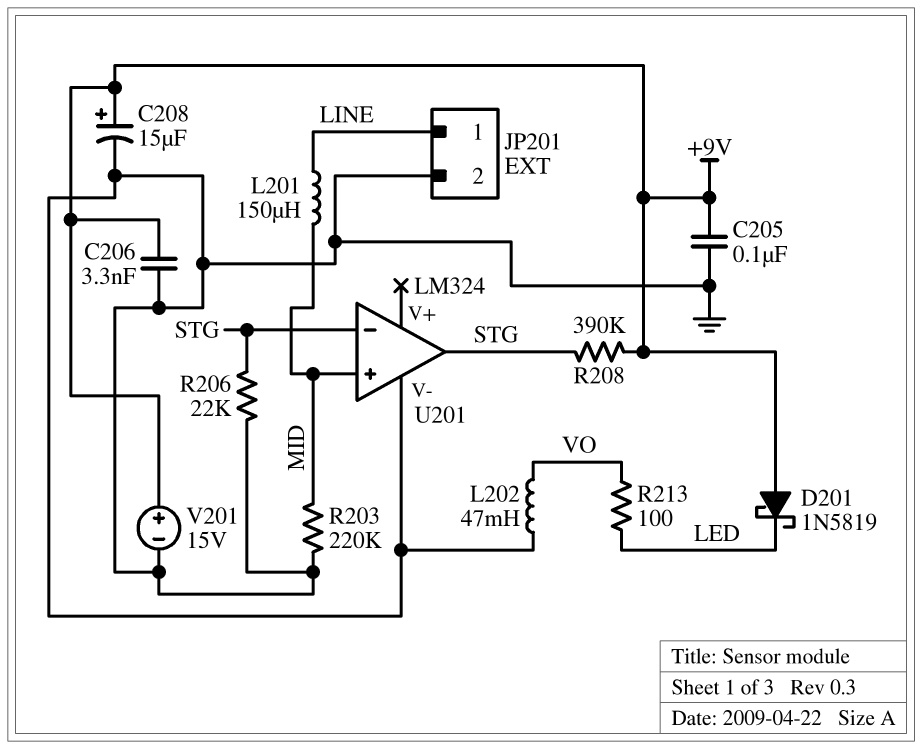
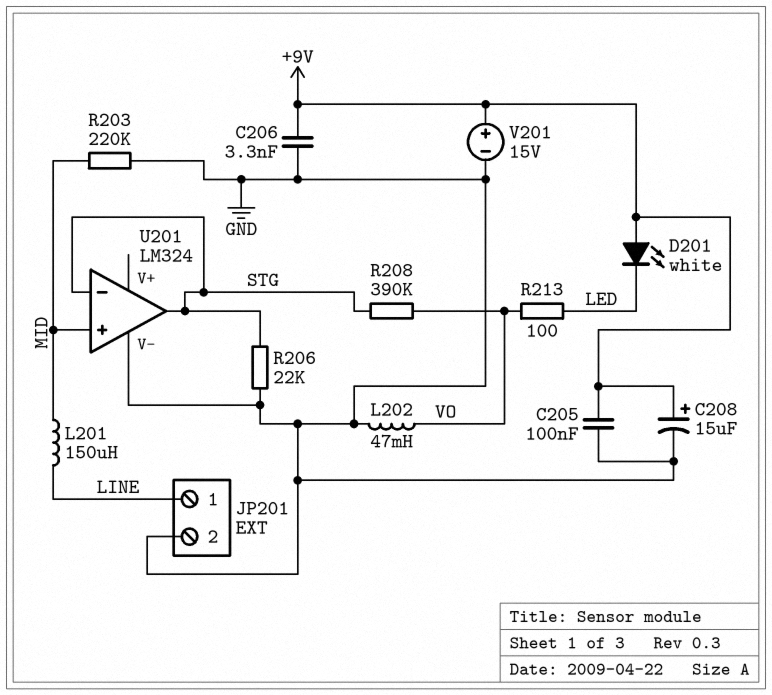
D201: schottky 1N5819 (A +9V, K LED) -> LED white (A +9V, K LED)
R208: 390k (+9V, STG) -> 390k (STG, VO)

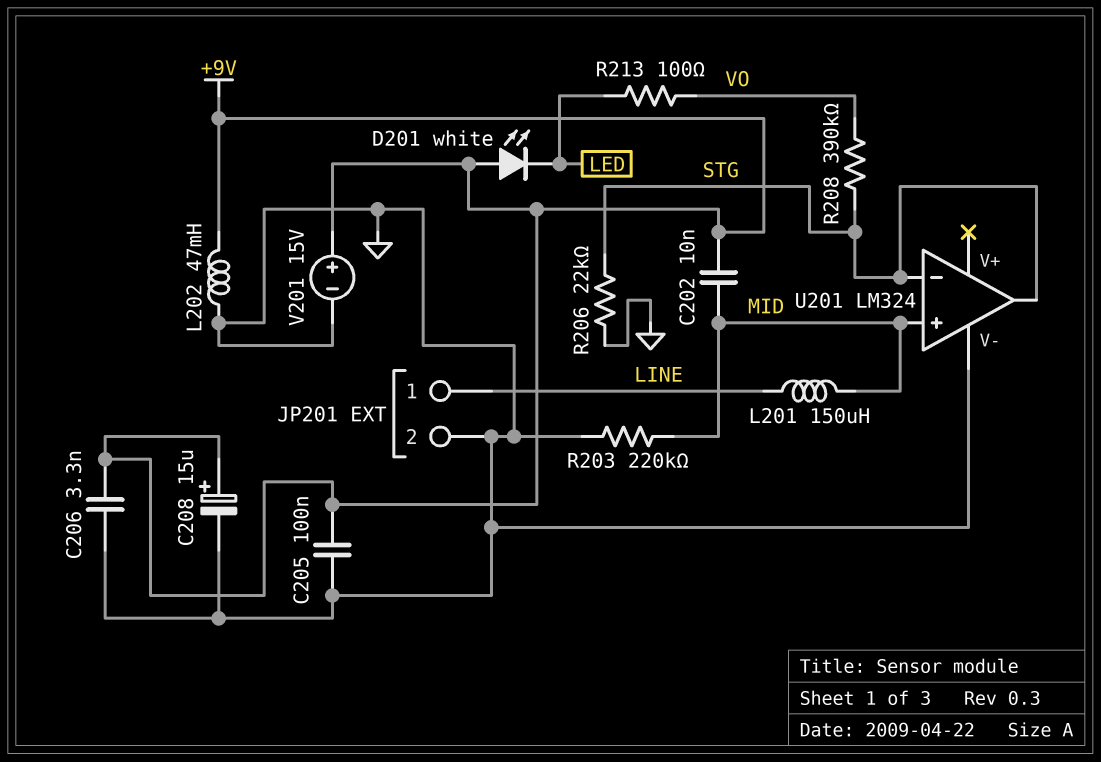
C202: none -> 10nF (+9V, MID)
L202: 47mH (GND, VO) -> 47mH (+9V, GND)

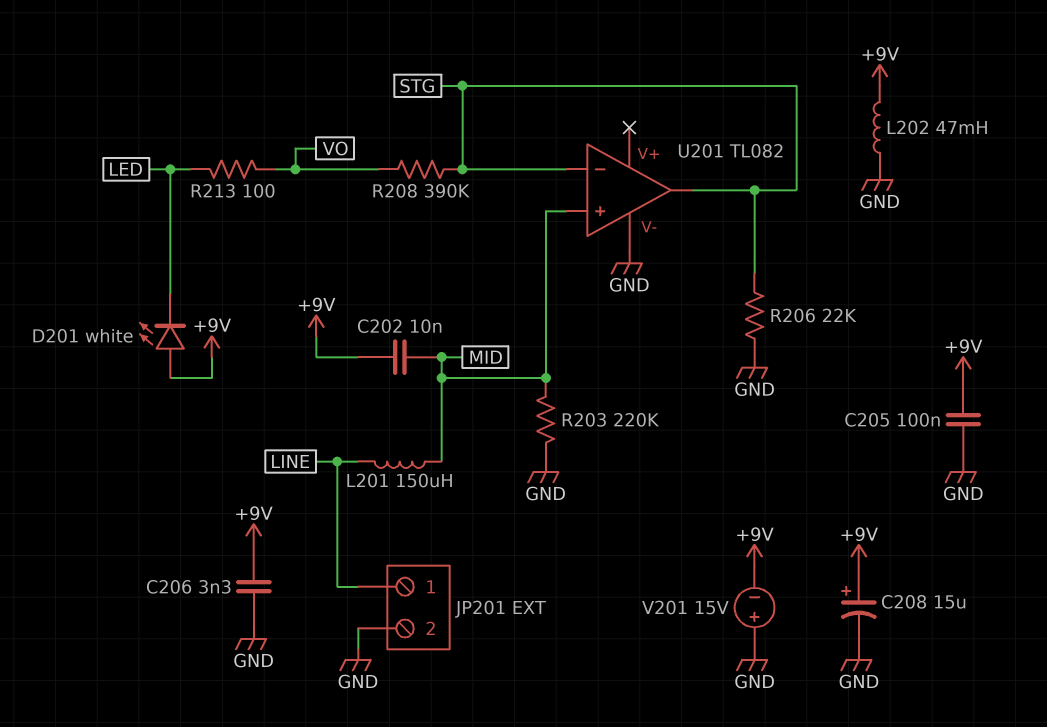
U201: LM324 -> TL082
V201: 15V (plus +9V, minus GND) -> 15V (plus GND, minus +9V)

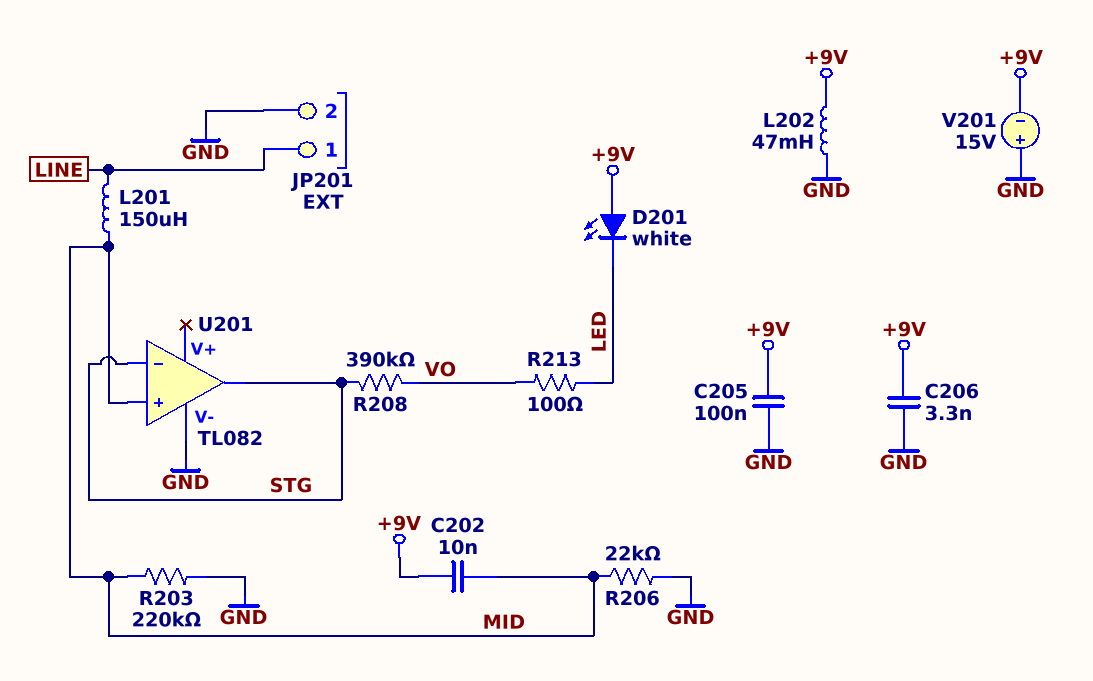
C208: 15uF (plus +9V, minus GND) -> none
R206: 22k (GND, STG) -> 22k (GND, MID)

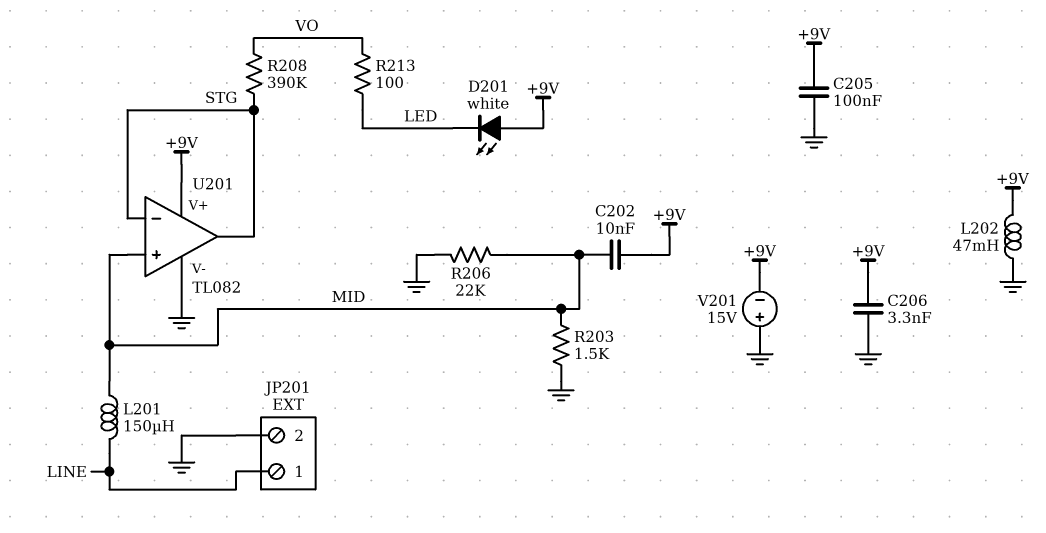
R203: 220k (GND, MID) -> 1.5k (GND, MID)
U201 pin V+: none -> +9V

